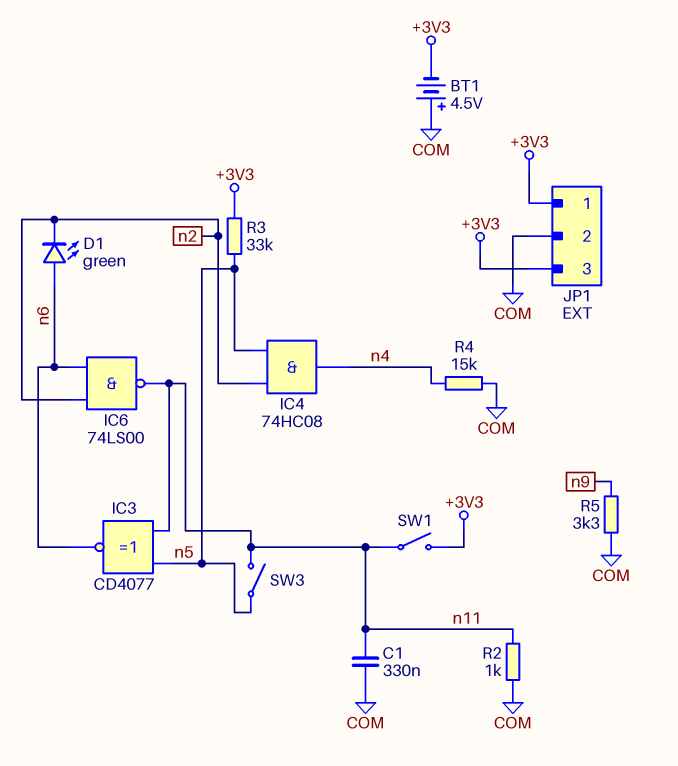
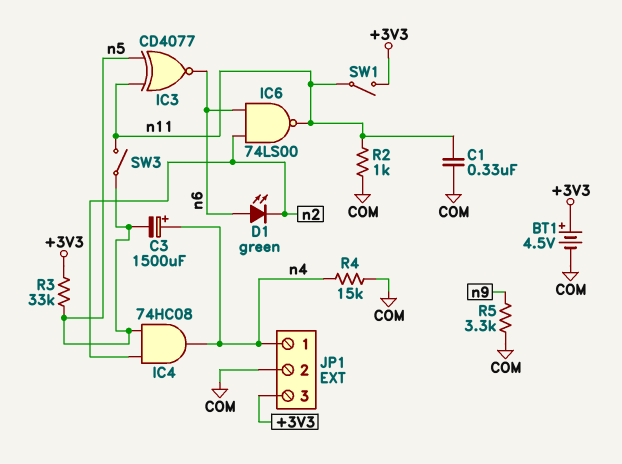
BT1: 4.5V (plus COM, minus +3V3) -> 4.5V (plus +3V3, minus COM)
C3: none -> 1500uF (plus n4, minus n5)
JP1 pin 1: +3V3 -> n4

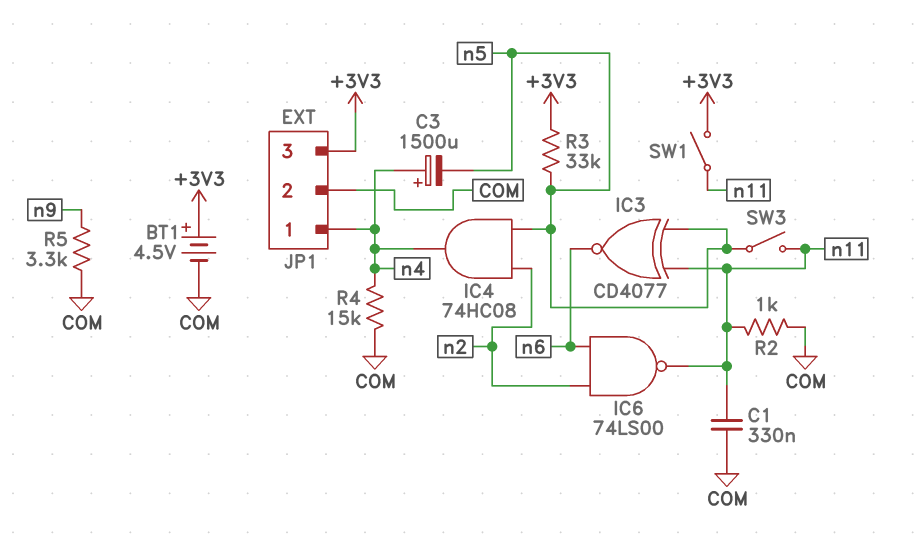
D1: LED green (A n6, K n2) -> none

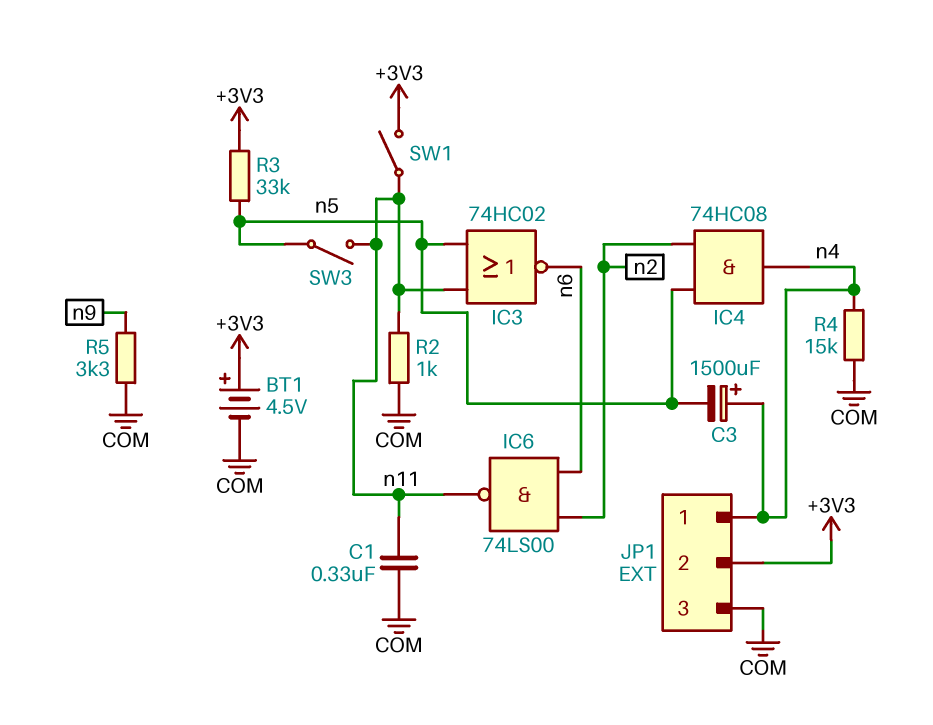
IC3: XNOR CD4077 (in n5, in n11, out n6) -> NOR 74HC02 (in n5, in n11, out n6)
JP1 pin 2: COM -> +3V3
JP1 pin 3: +3V3 -> COM

